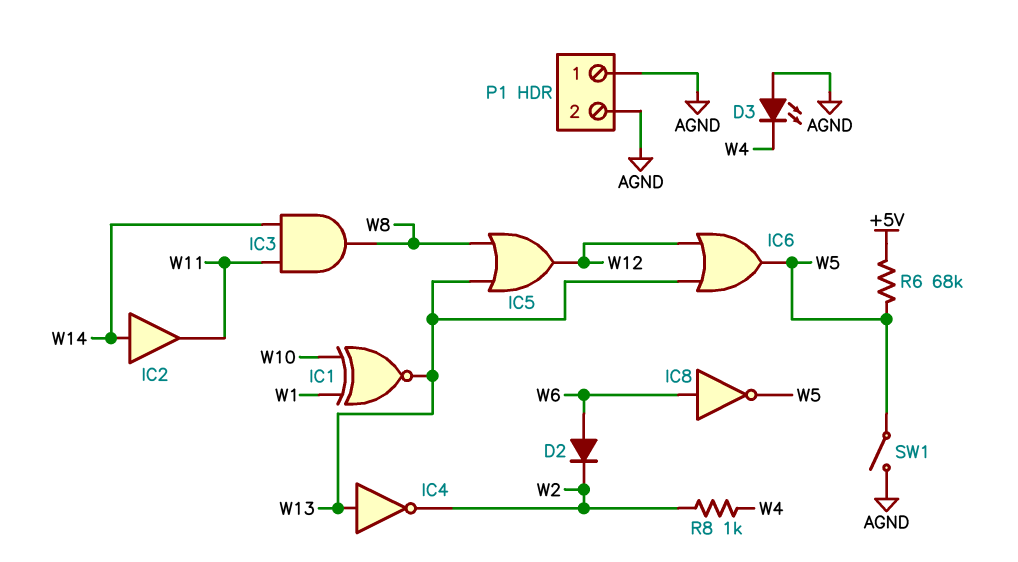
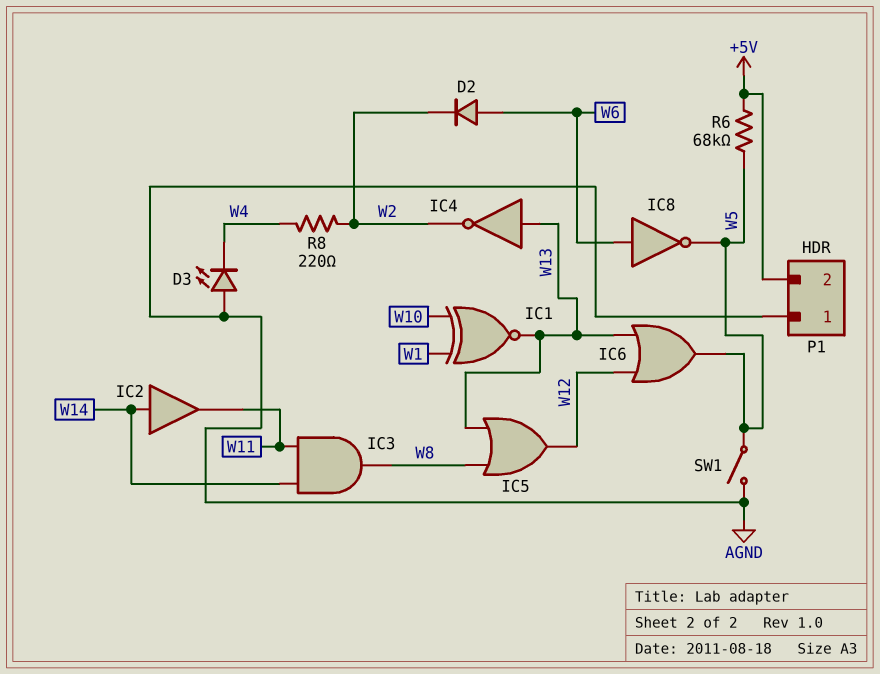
P1 pin 2: AGND -> +5V
R8: 1k (W2, W4) -> 220 (W2, W4)

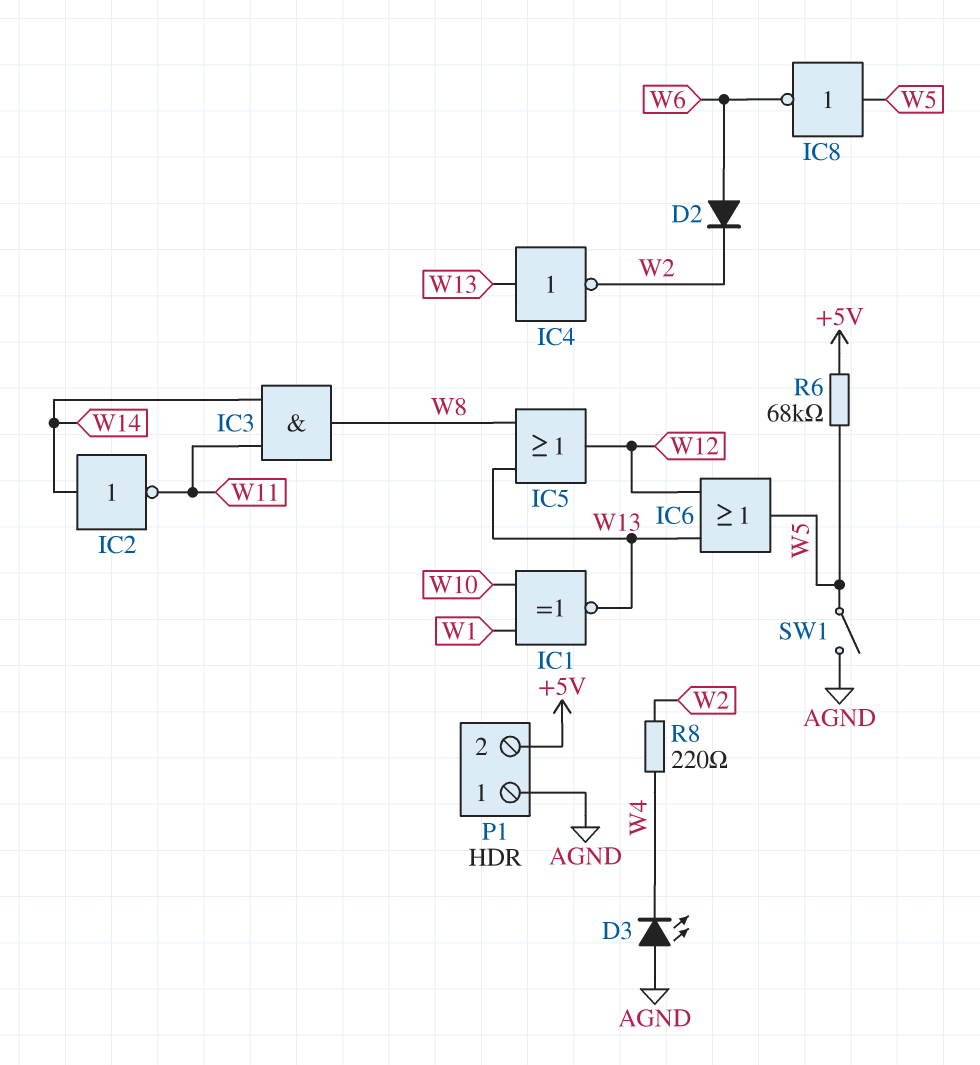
IC2: buffer (in W14, out W11) -> NOT (in W14, out W11)
IC8: NOT (in W6, out W5) -> NOT (in W5, out W6)

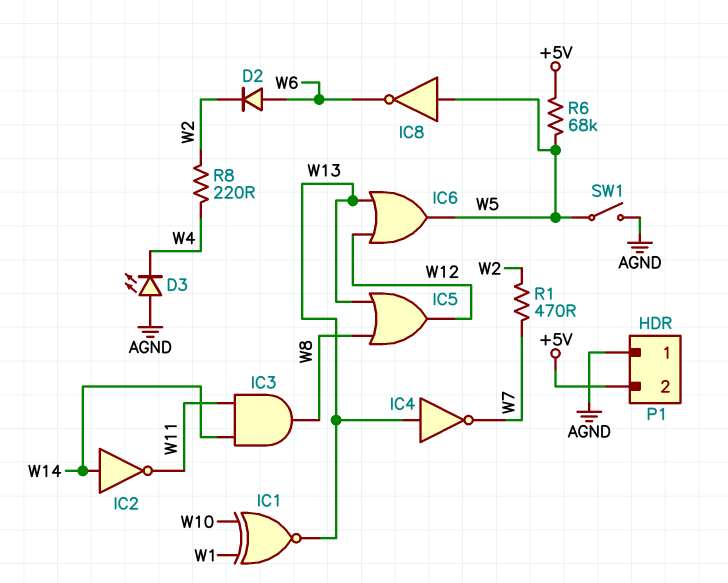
IC4: NOT (in W13, out W2) -> NOT (in W13, out W7)
R1: none -> 470 (W2, W7)

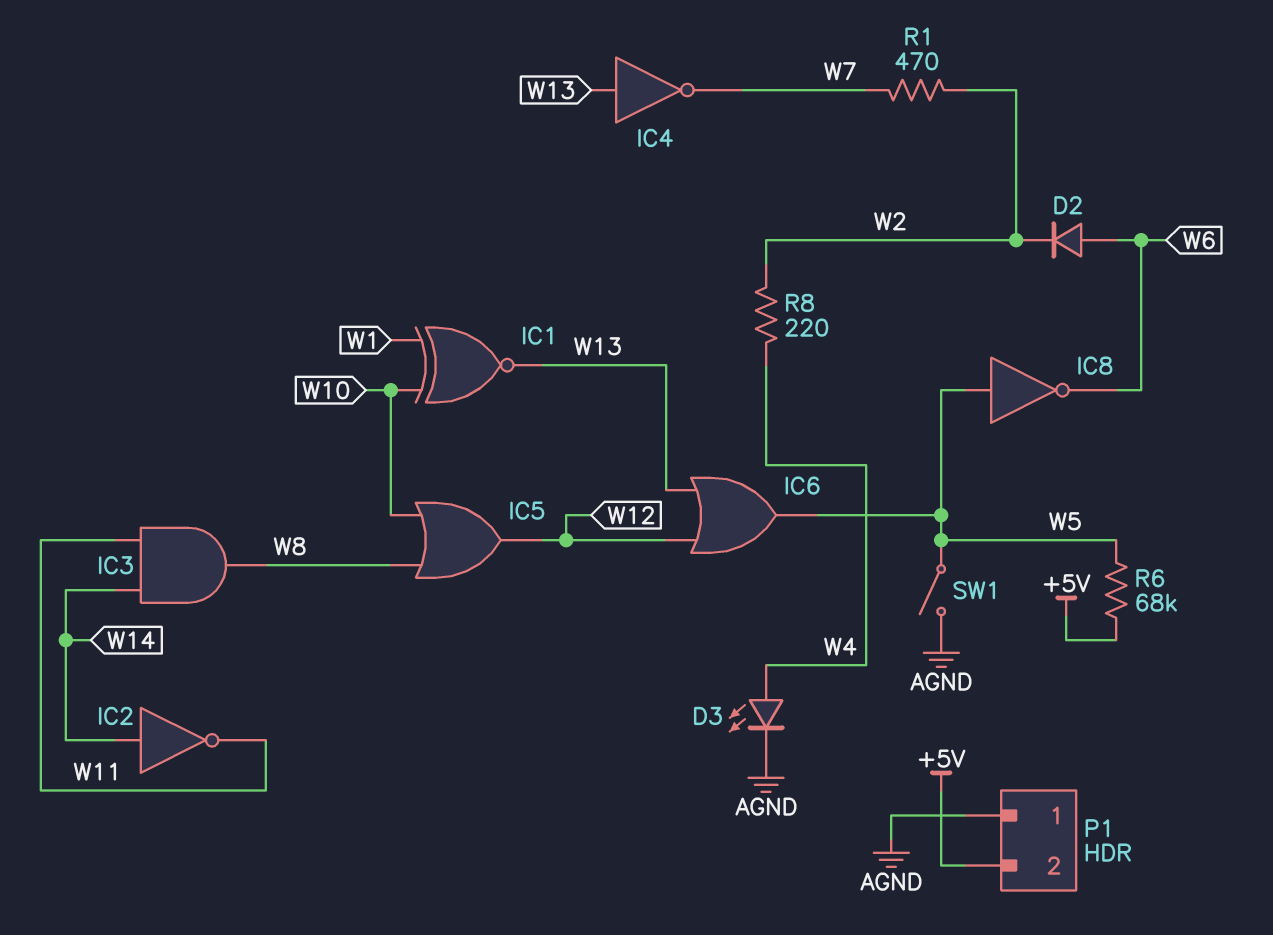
D3: LED (A AGND, K W4) -> LED (A W4, K AGND)
IC5: OR (in W8, in W13, out W12) -> OR (in W8, in W10, out W12)

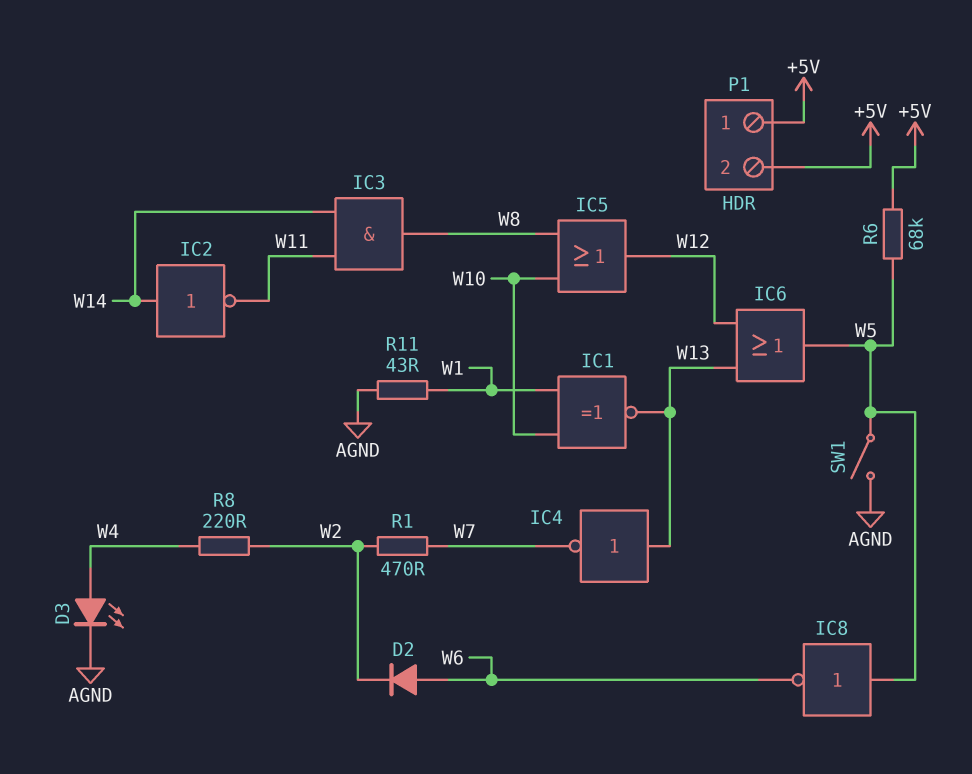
P1 pin 1: AGND -> +5V
R11: none -> 43 (AGND, W1)

